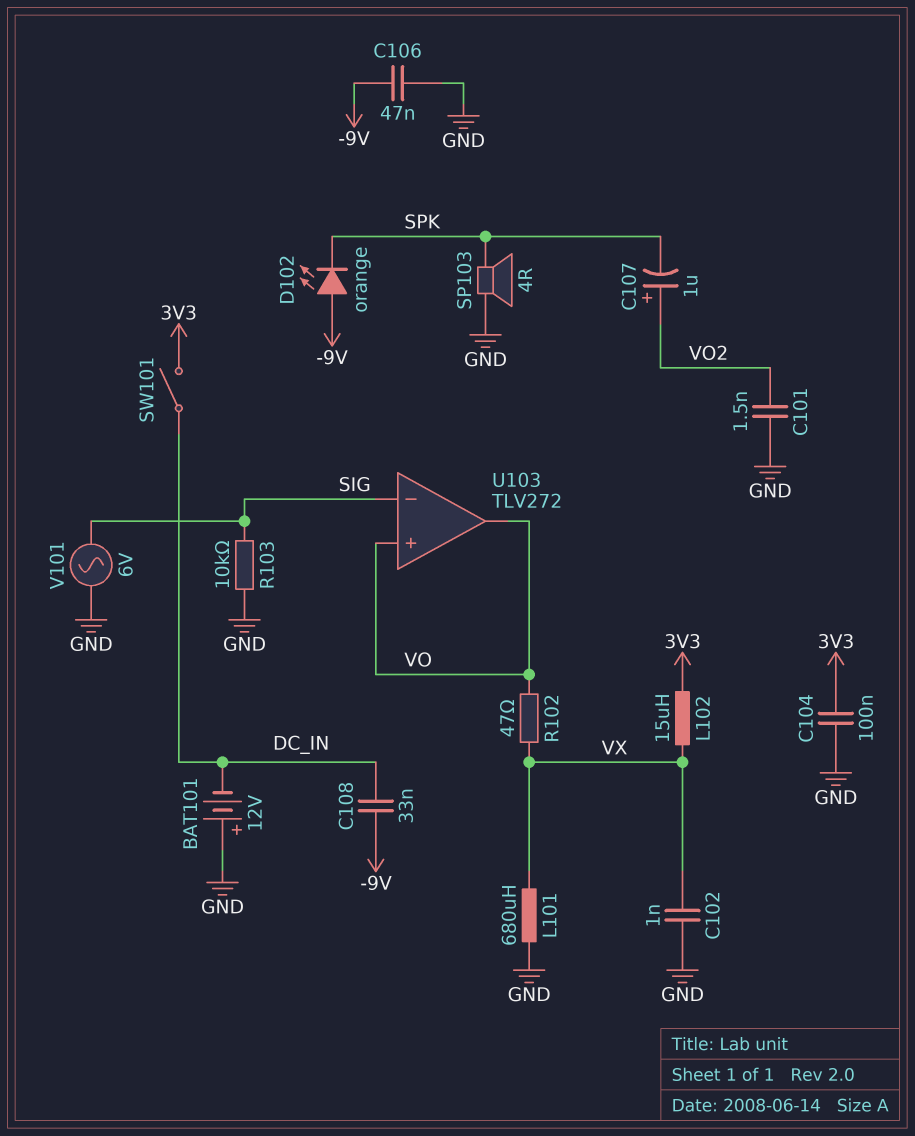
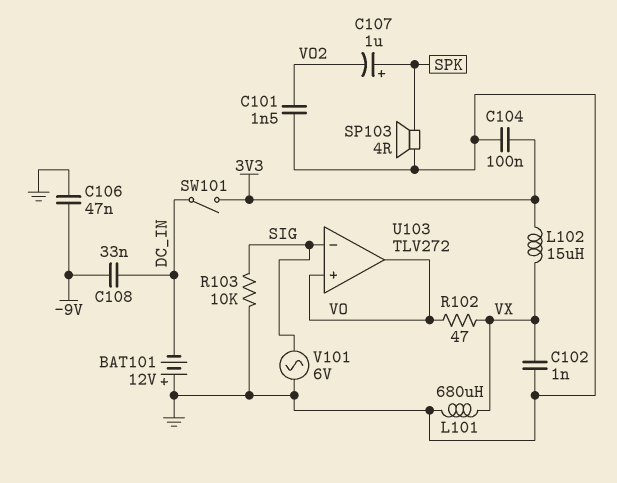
C107: 1uF (plus VO2, minus SPK) -> 1uF (plus SPK, minus VO2)
D102: LED orange (A -9V, K SPK) -> none

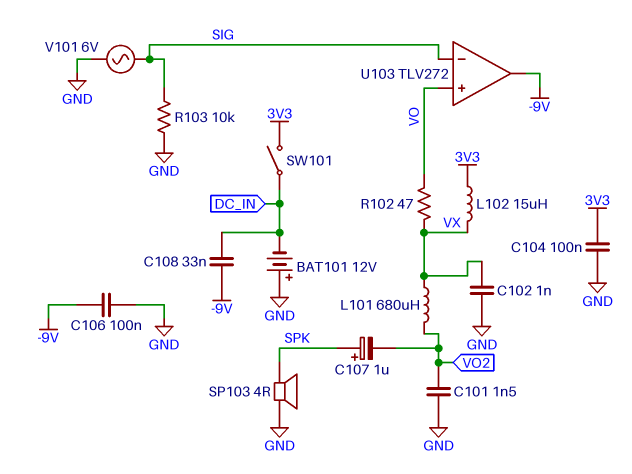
C106: 47nF (-9V, GND) -> 100nF (-9V, GND)
L101: 680uH (GND, VX) -> 680uH (VO2, VX)
U103 pin out: VO -> -9V

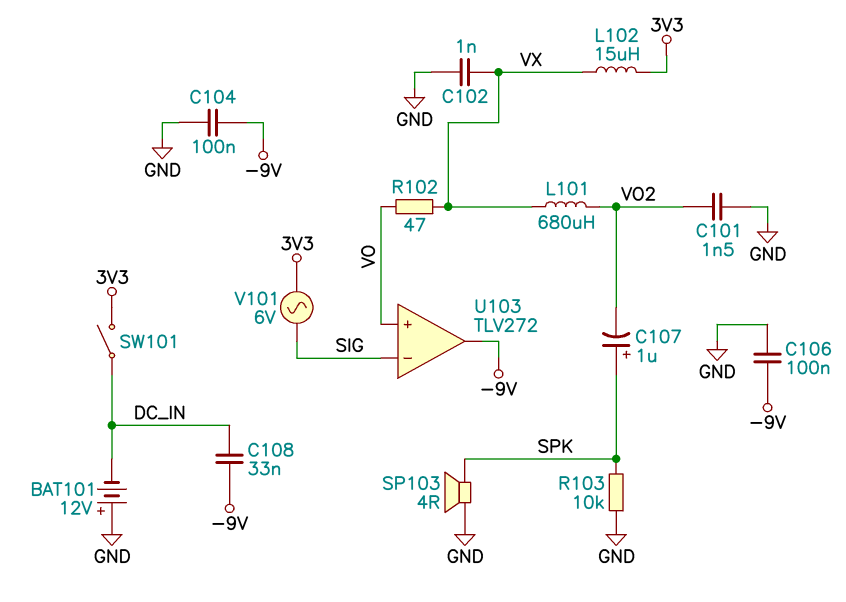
C104: 100nF (3V3, GND) -> 100nF (-9V, GND)
R103: 10k (GND, SIG) -> 10k (GND, SPK)
V101: AC 6V (GND, SIG) -> AC 6V (3V3, SIG)

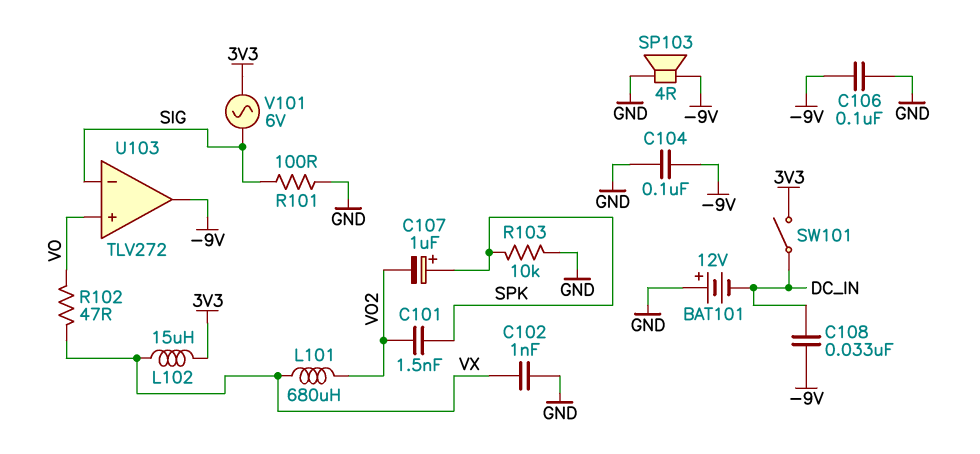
C101: 1.5nF (GND, VO2) -> 1.5nF (SPK, VO2)
R101: none -> 100 (GND, SIG)
SP103: speaker 4R (GND, SPK) -> speaker 4R (-9V, GND)

